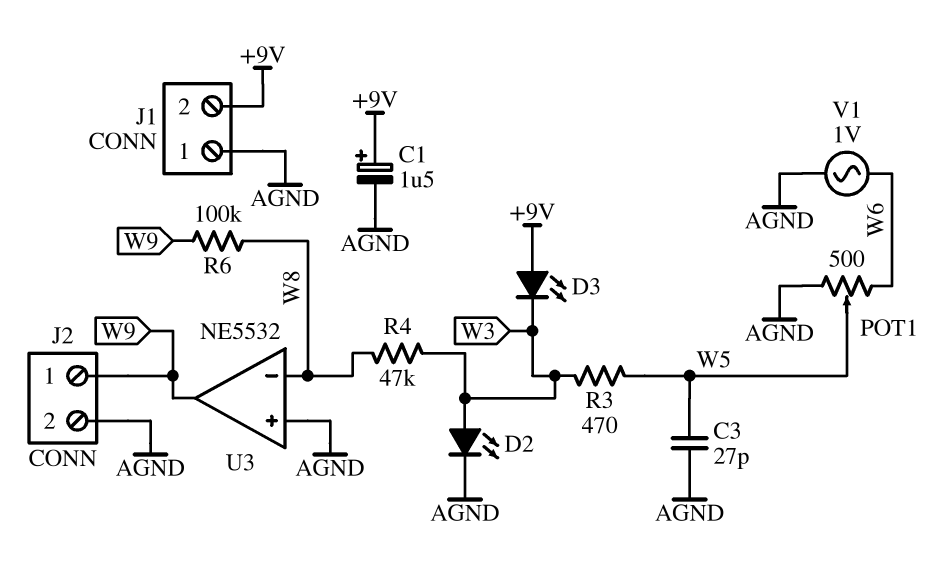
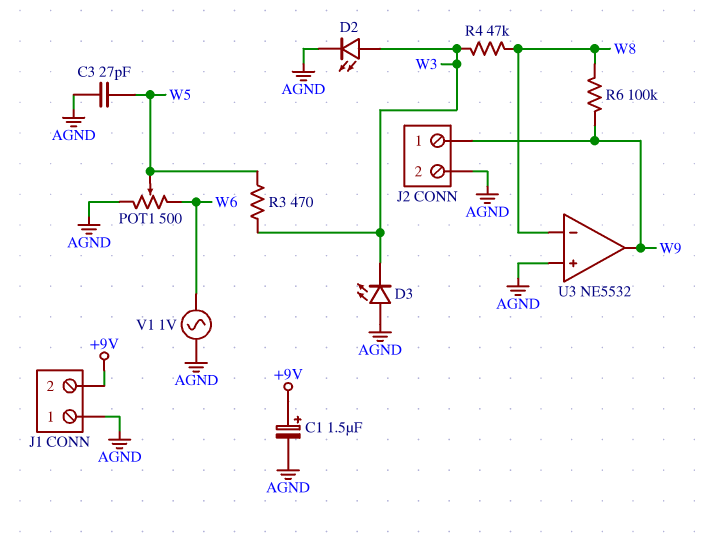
D3: LED (A +9V, K W3) -> LED (A AGND, K W3)

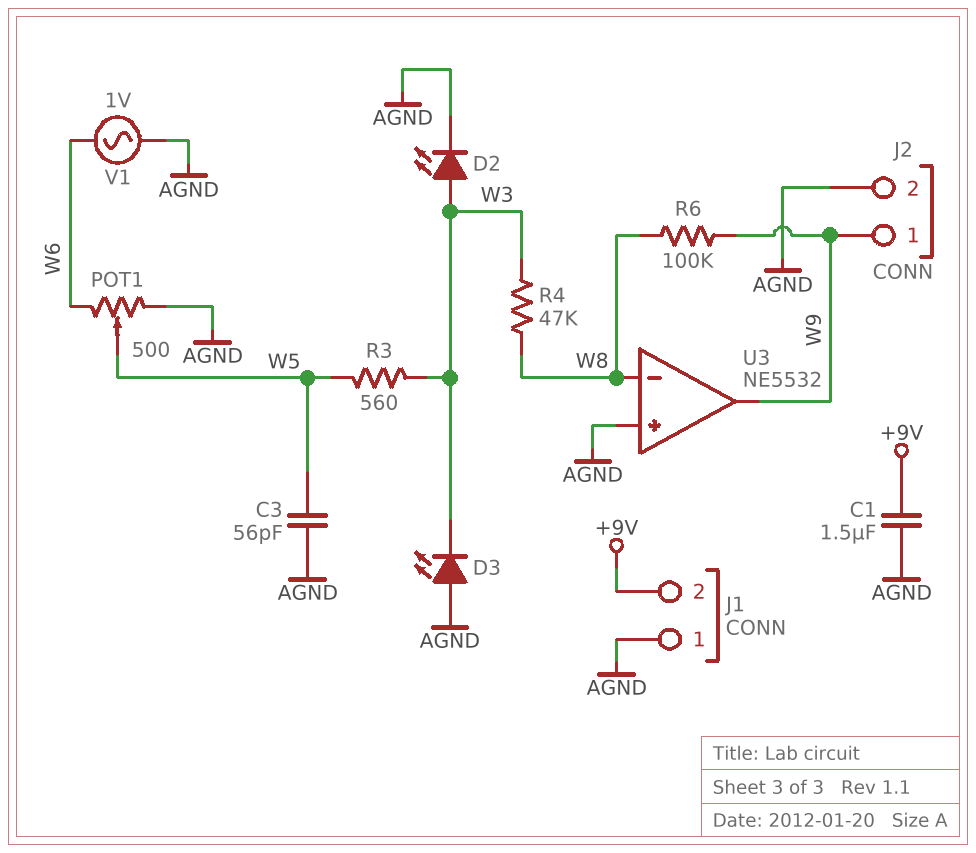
C1: 1.5uF (plus +9V, minus AGND) -> 1.5uF (+9V, AGND)
C3: 27pF (AGND, W5) -> 56pF (AGND, W5)
R3: 470 (W3, W5) -> 560 (W3, W5)

